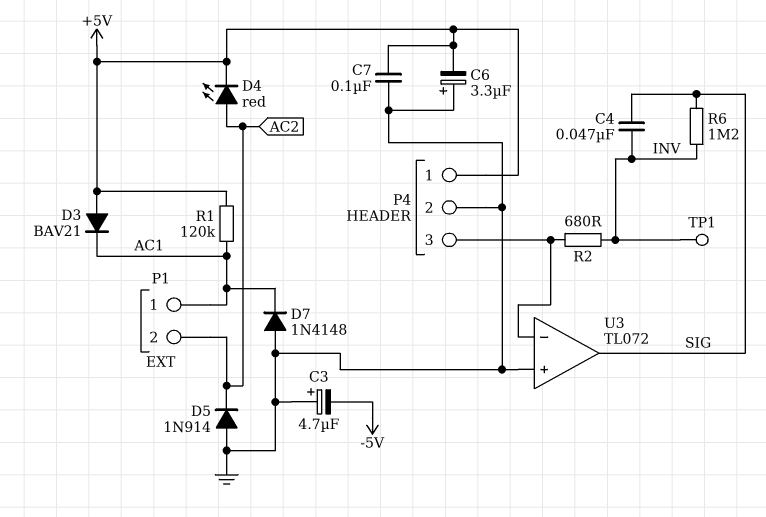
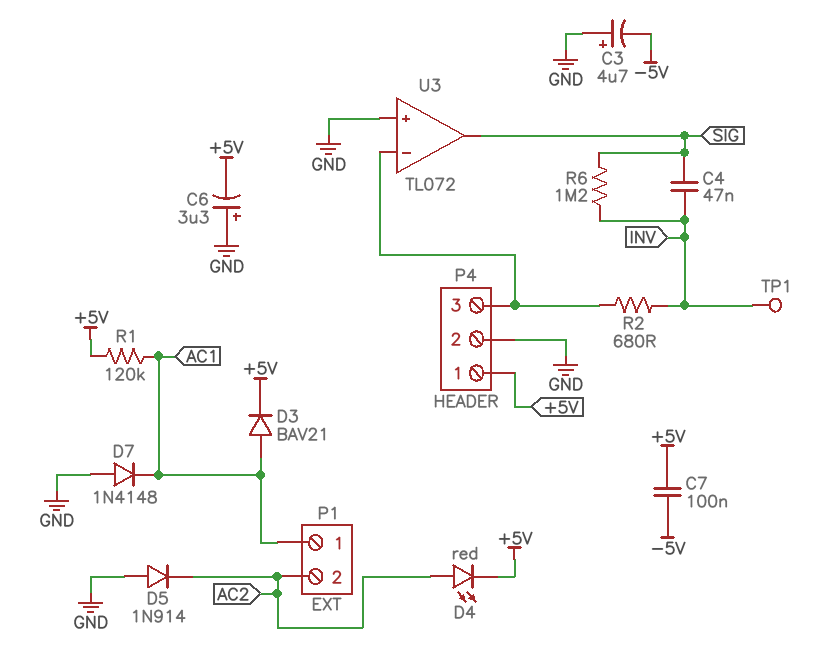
C7: 100nF (+5V, GND) -> 100nF (+5V, -5V)
D3: diode BAV21 (A +5V, K AC1) -> diode BAV21 (A AC1, K +5V)

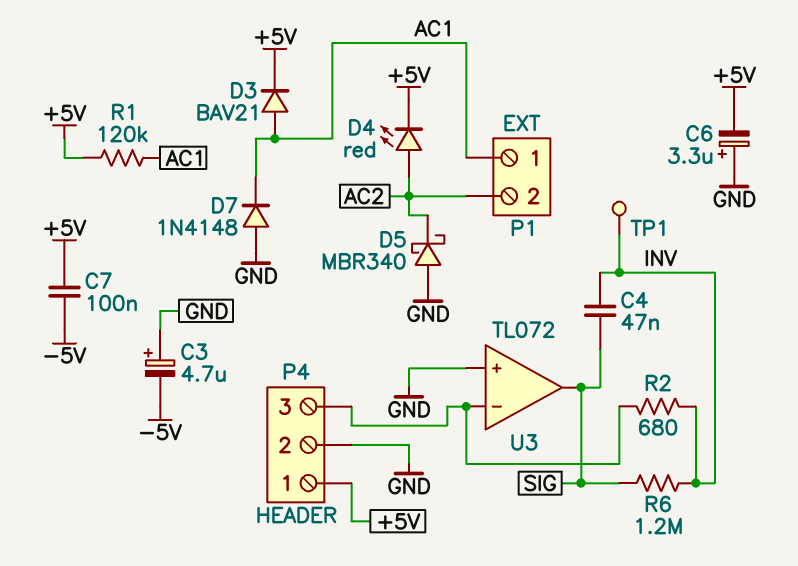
D5: diode 1N914 (A GND, K AC2) -> schottky MBR340 (A GND, K AC2)

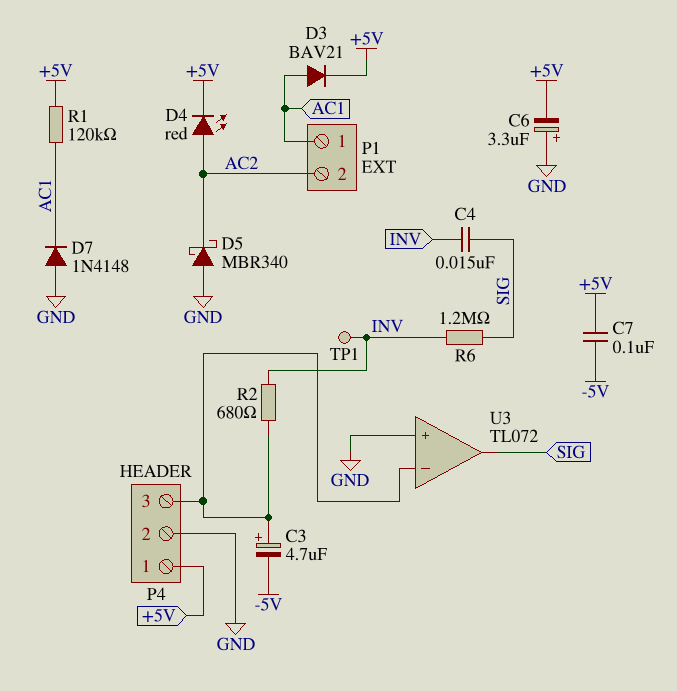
C3: 4.7uF (plus GND, minus -5V) -> 4.7uF (plus P4/3, minus -5V)
C4: 47nF (INV, SIG) -> 15nF (INV, SIG)

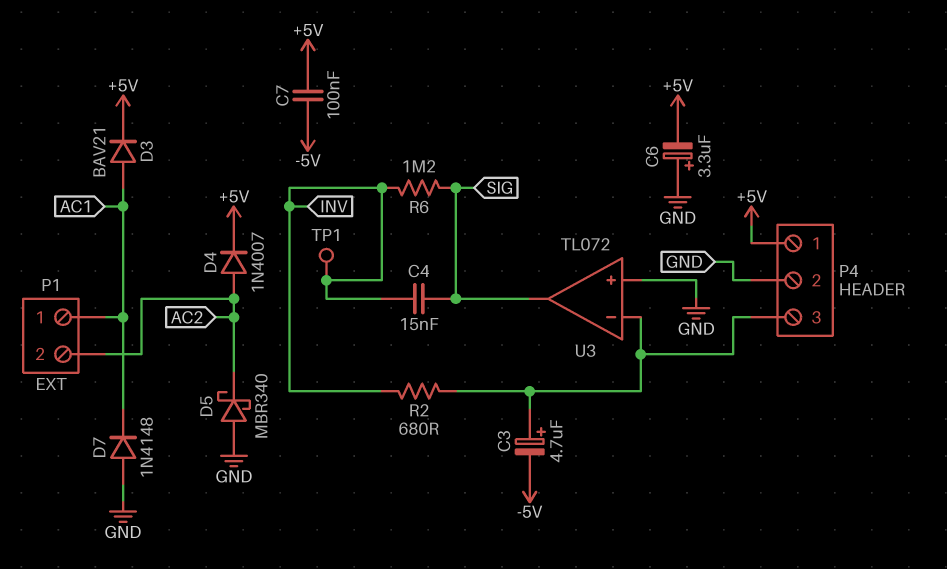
D4: LED red (A AC2, K +5V) -> diode 1N4007 (A AC2, K +5V)
R1: 120k (+5V, AC1) -> none

